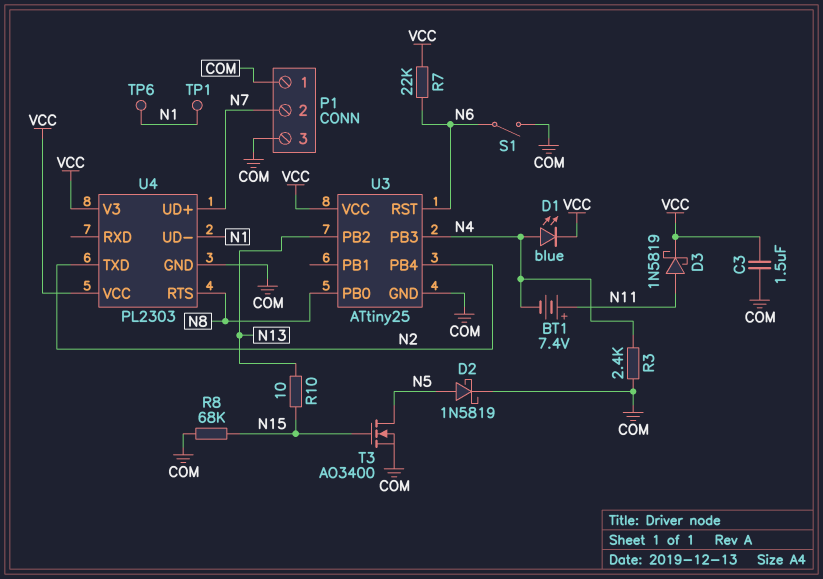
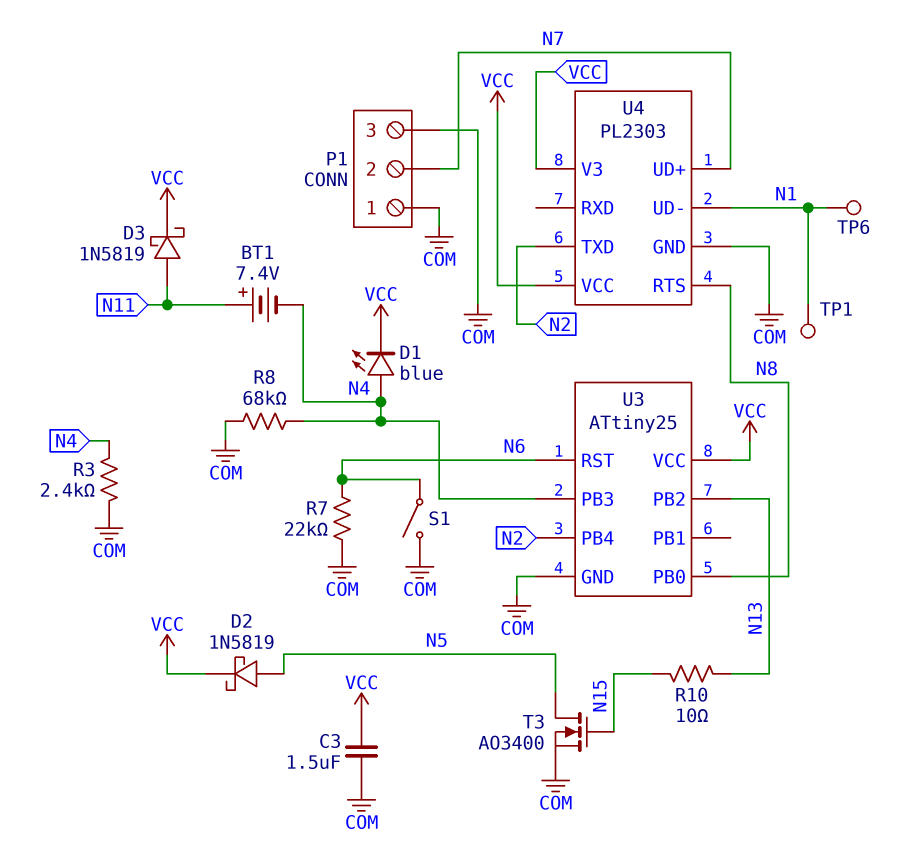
D2: schottky 1N5819 (A N5, K COM) -> schottky 1N5819 (A N5, K VCC)
R7: 22k (N6, VCC) -> 22k (COM, N6)
R8: 68k (COM, N15) -> 68k (COM, N4)

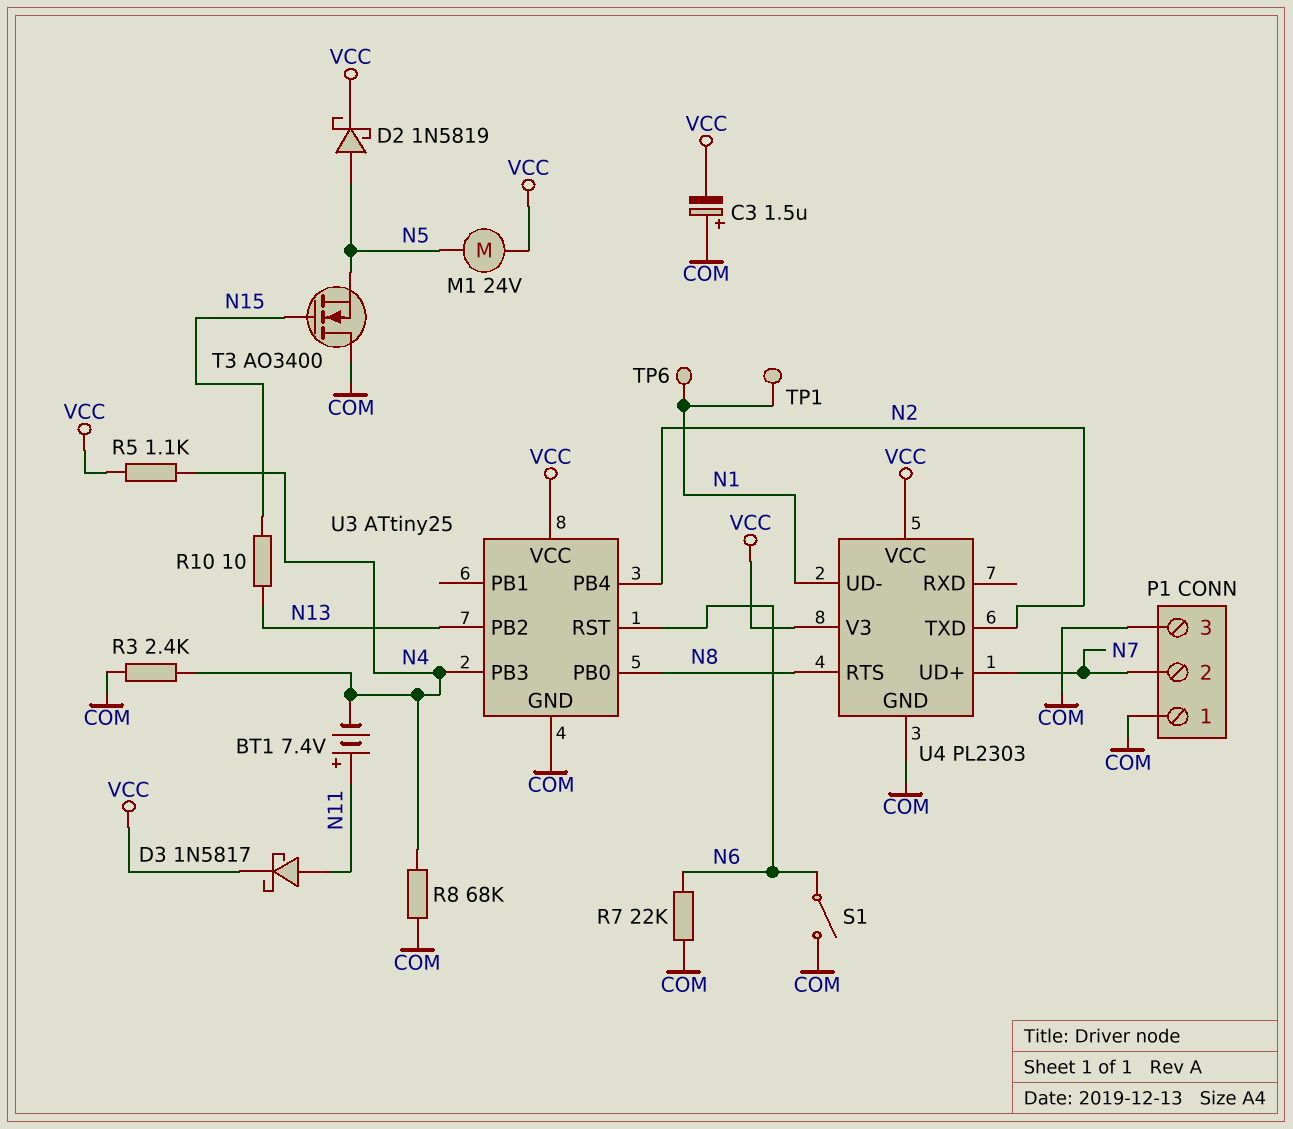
C3: 1.5uF (COM, VCC) -> 1.5uF (plus COM, minus VCC)
D1: LED blue (A N4, K VCC) -> none
D3: schottky 1N5819 (A N11, K VCC) -> schottky 1N5817 (A N11, K VCC)
M1: none -> motor 24V (N5, VCC)
R5: none -> 1.1k (N4, VCC)
T3: NMOS AO3400 (G N15, D N5, S COM) -> NMOS AO3400 (G N15, D COM, S N5)

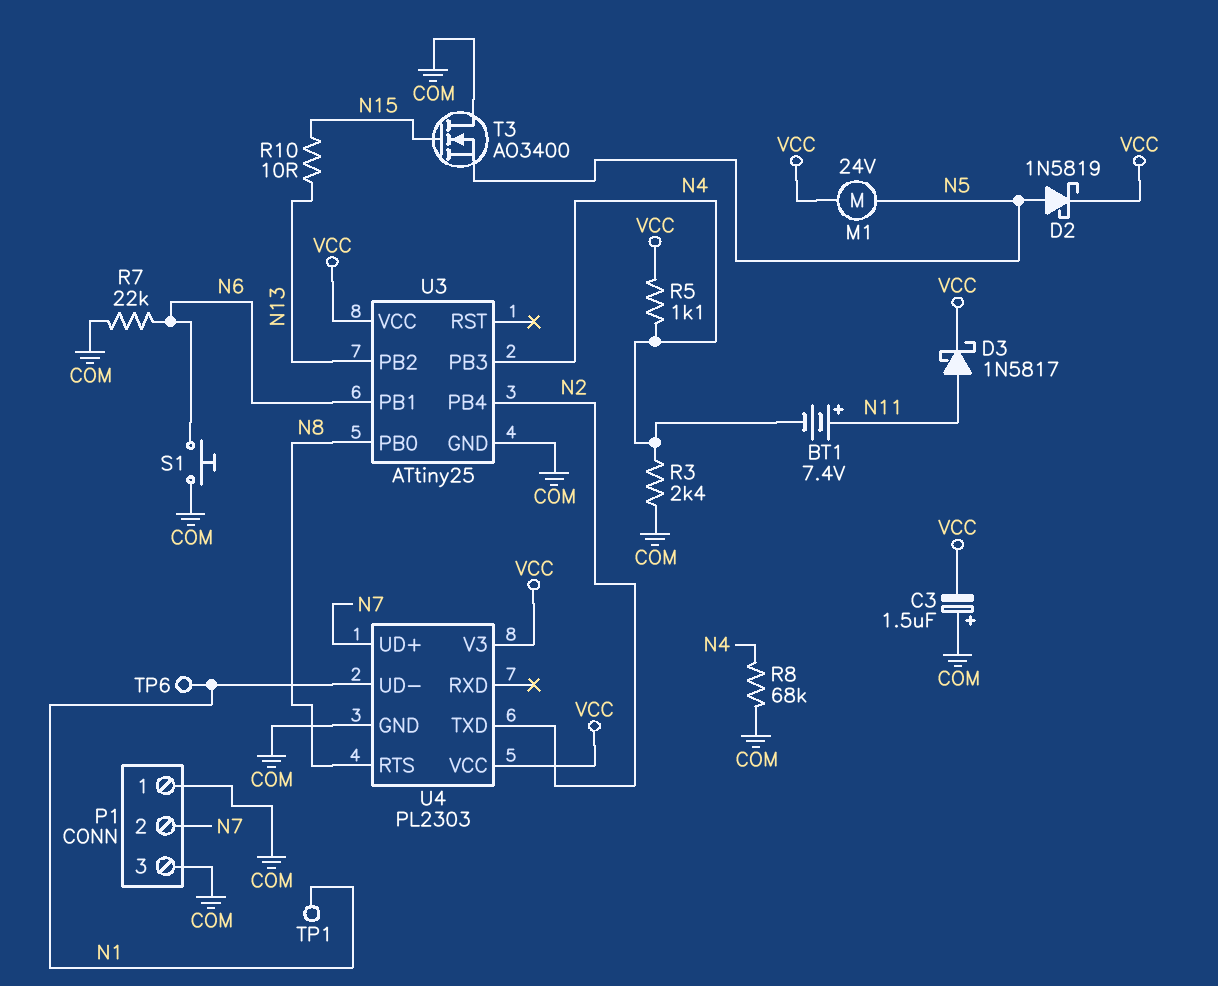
S1: switch (COM, N6) -> button (COM, N6)
U3 pin PB1: none -> N6
U3 pin RST: N6 -> none

